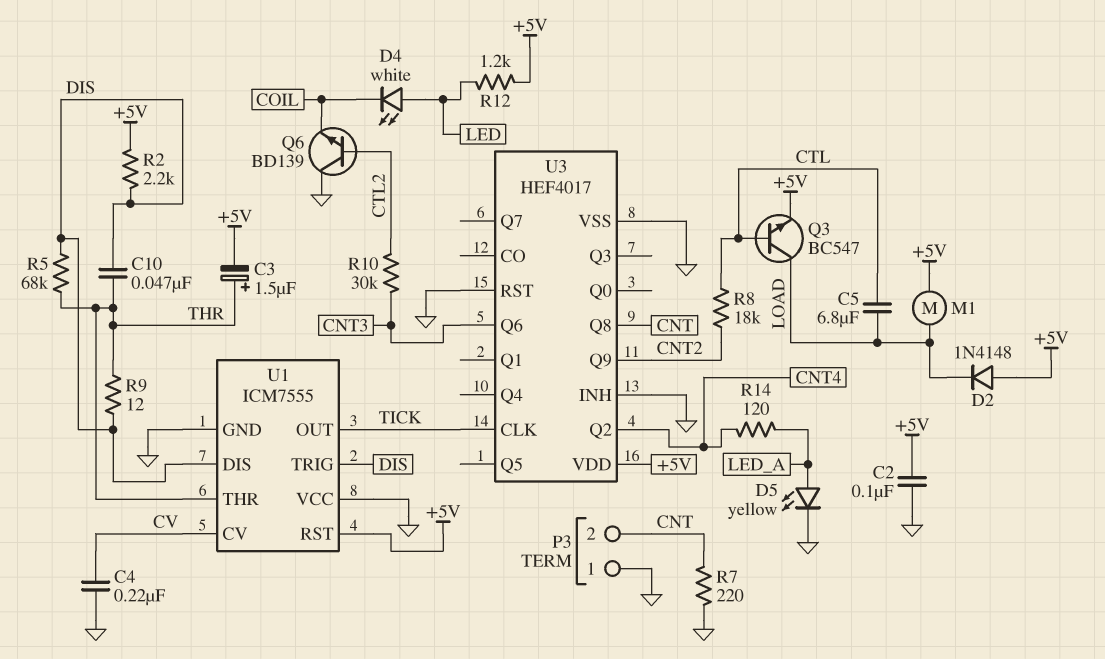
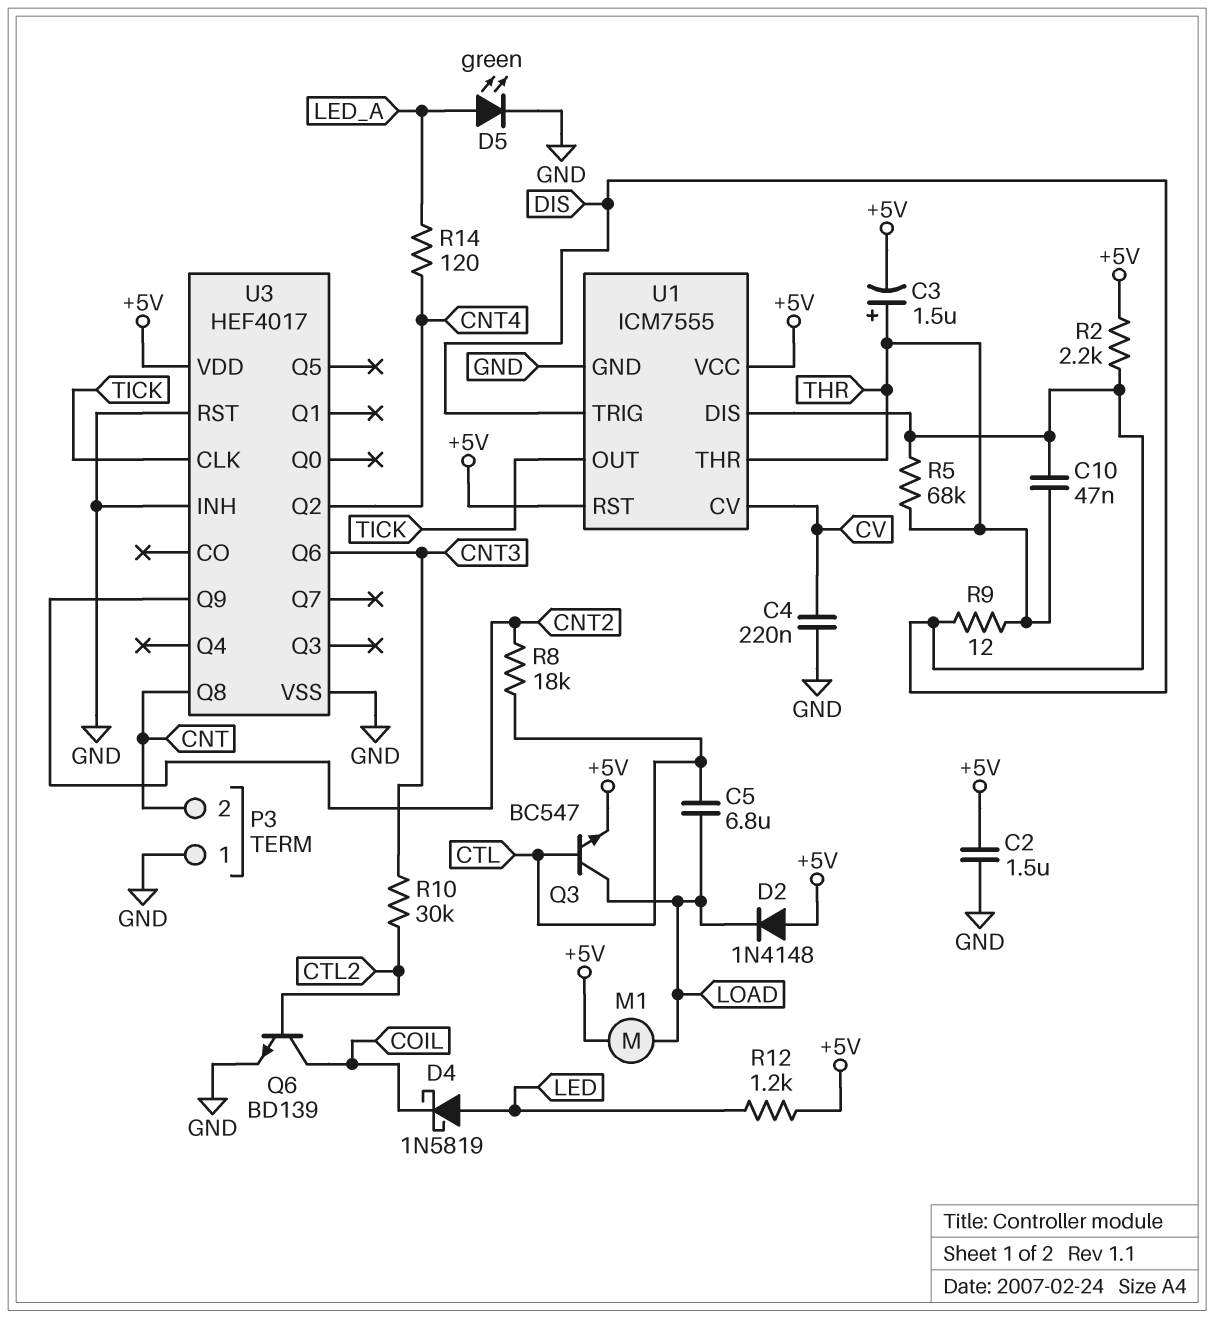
C2: 100nF (+5V, GND) -> 1.5uF (+5V, GND)
D4: LED white (A LED, K COIL) -> schottky 1N5819 (A LED, K COIL)
D5: LED yellow (A LED_A, K GND) -> LED green (A LED_A, K GND)
Q6: NPN BD139 (B CTL2, C GND, E COIL) -> NPN BD139 (B CTL2, C COIL, E GND)
R7: 220 (CNT, GND) -> none
U1 pin VCC: GND -> +5V

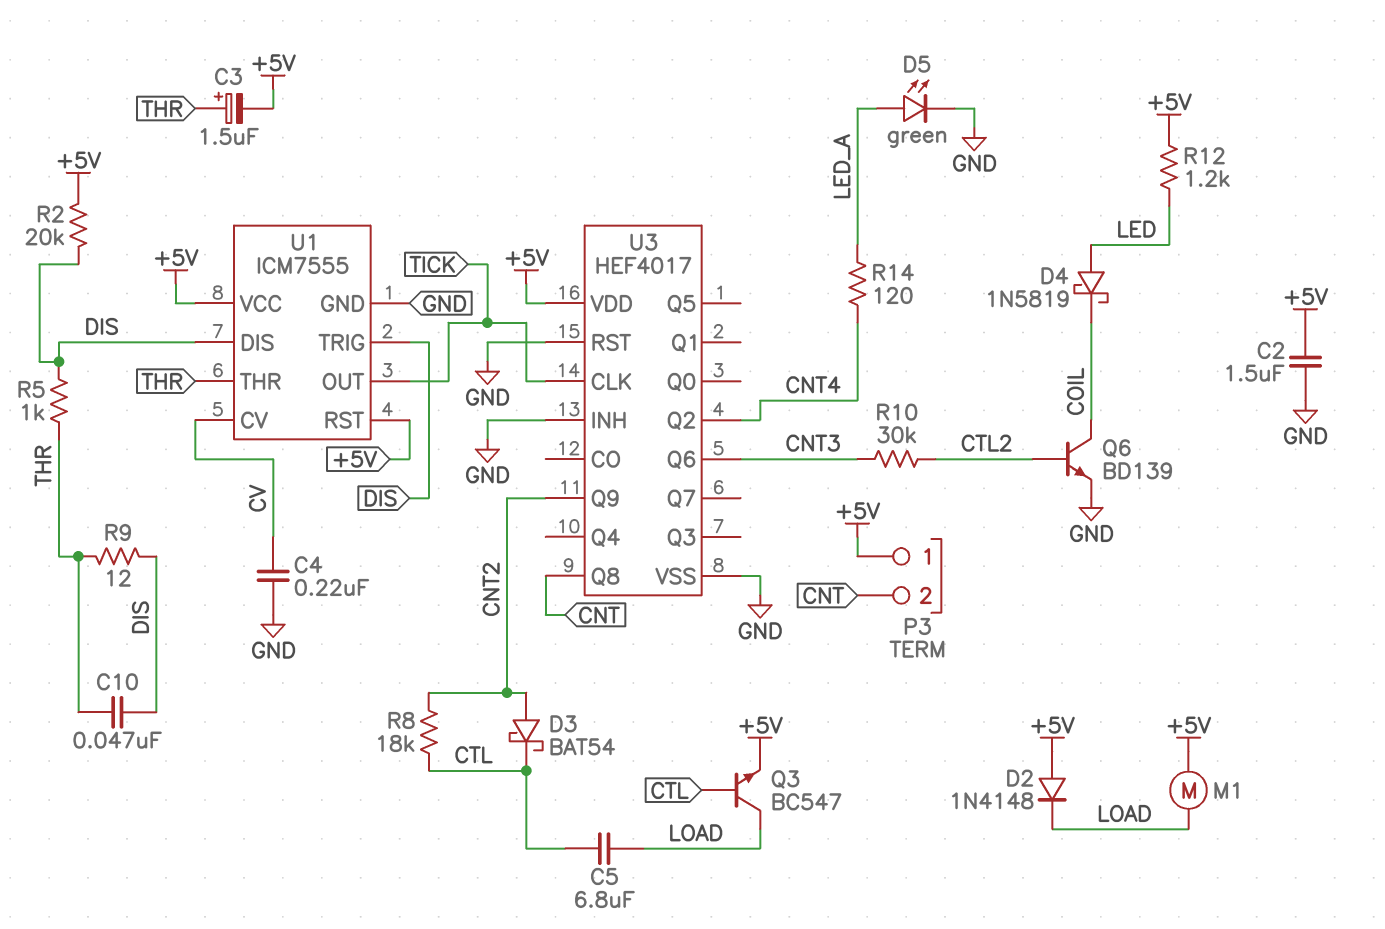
D3: none -> schottky BAT54 (A CNT2, K CTL)
P3 pin 1: GND -> +5V
R2: 2.2k (+5V, DIS) -> 20k (+5V, DIS)
R5: 68k (DIS, THR) -> 1k (DIS, THR)

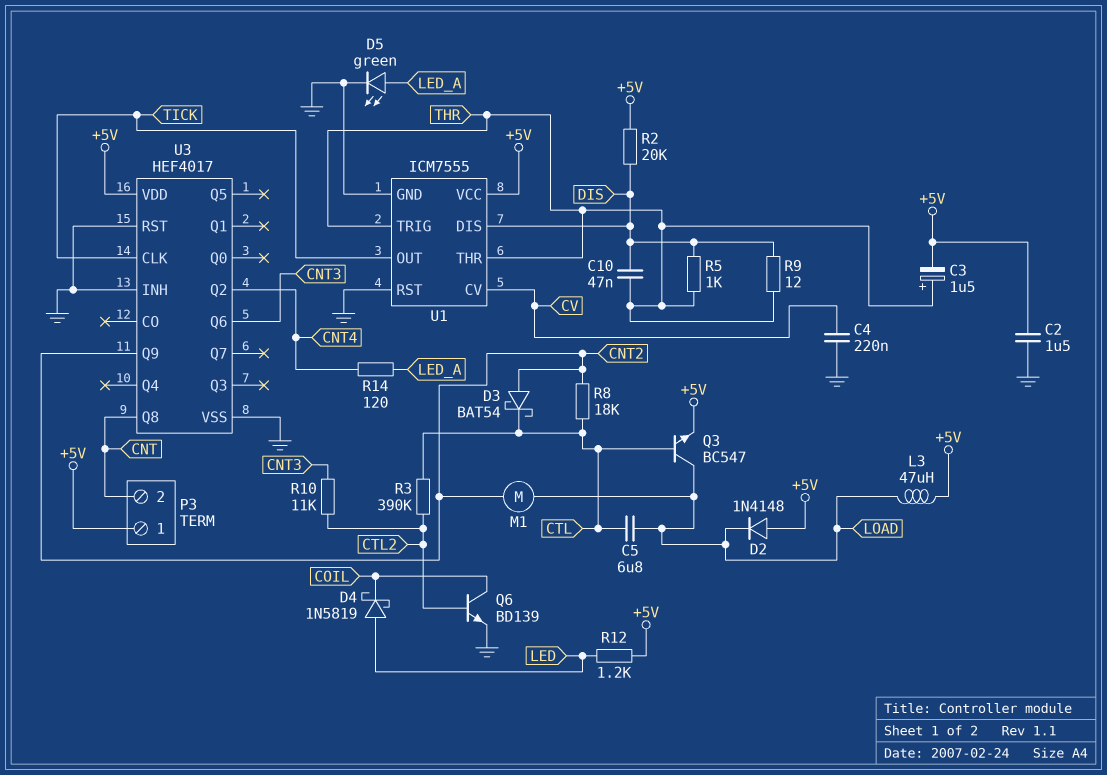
L3: none -> 47uH (+5V, LOAD)
M1: motor (+5V, LOAD) -> motor (CNT2, LOAD)
R3: none -> 390k (CTL, CTL2)
R10: 30k (CNT3, CTL2) -> 11k (CNT3, CTL2)
U1 pin RST: +5V -> GND
U1 pin TRIG: DIS -> THR

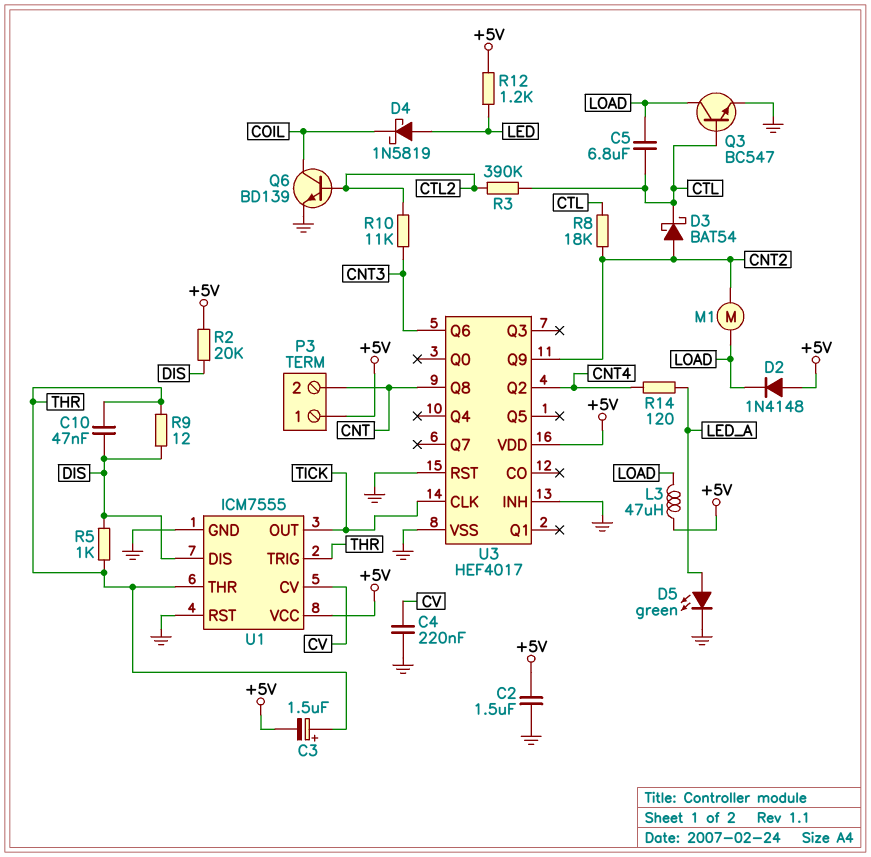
Q3: NPN BC547 (B CTL, C LOAD, E +5V) -> NPN BC547 (B CTL, C LOAD, E GND)

